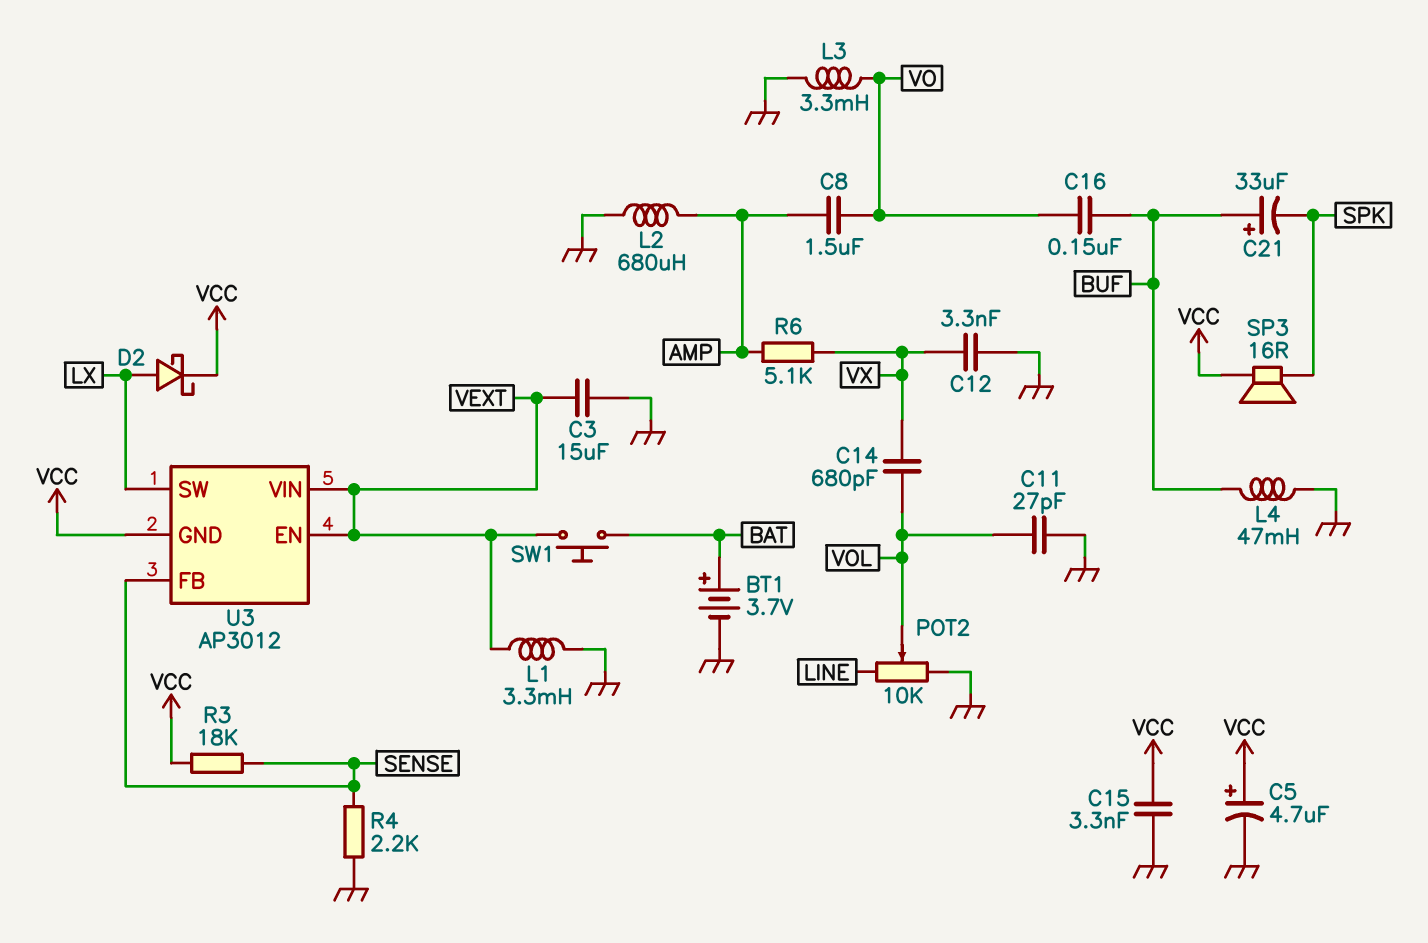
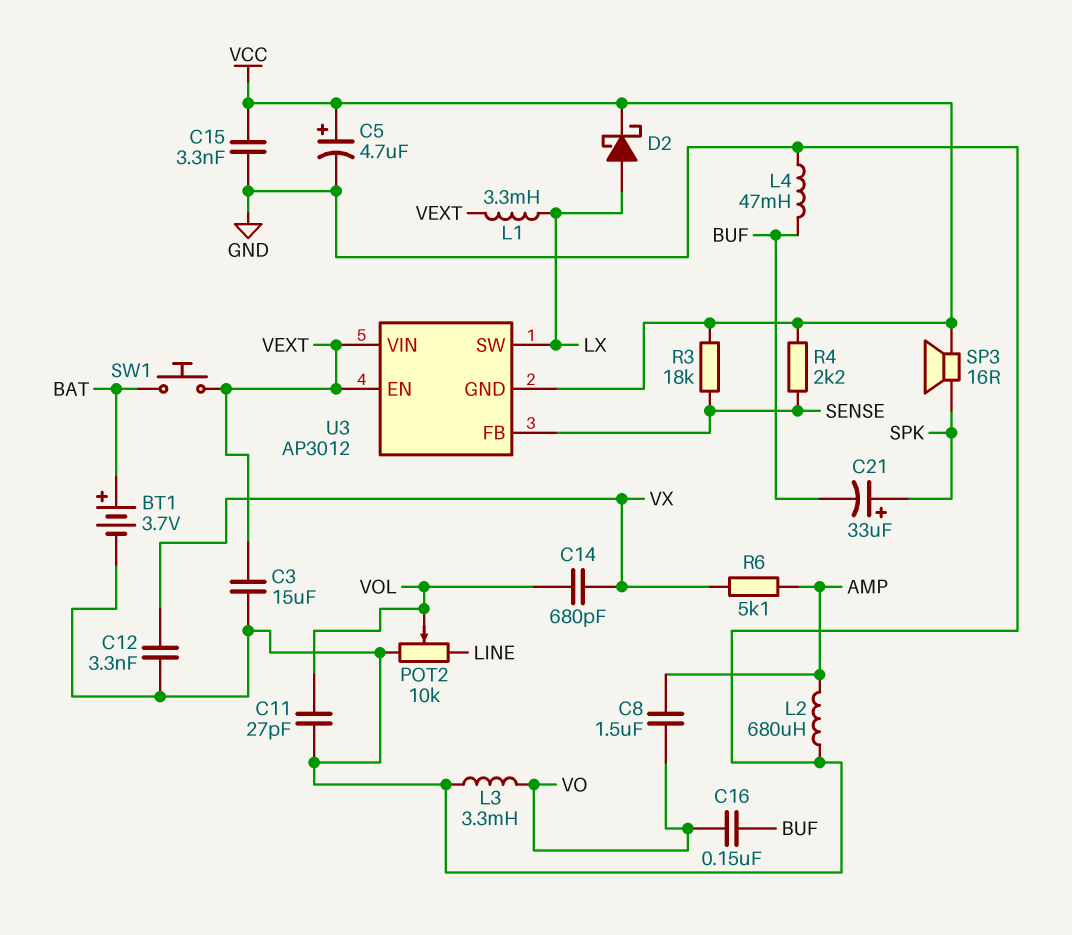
C21: 33uF (plus BUF, minus SPK) -> 33uF (plus SPK, minus BUF)
L1: 3.3mH (GND, VEXT) -> 3.3mH (LX, VEXT)
R4: 2.2k (GND, SENSE) -> 2.2k (SENSE, VCC)

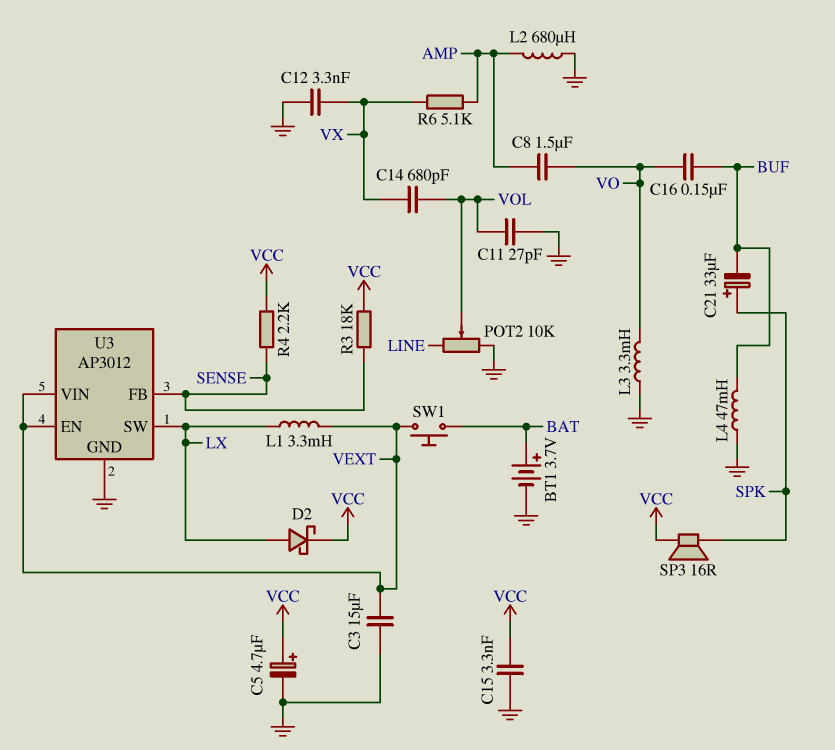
U3 pin GND: VCC -> GND

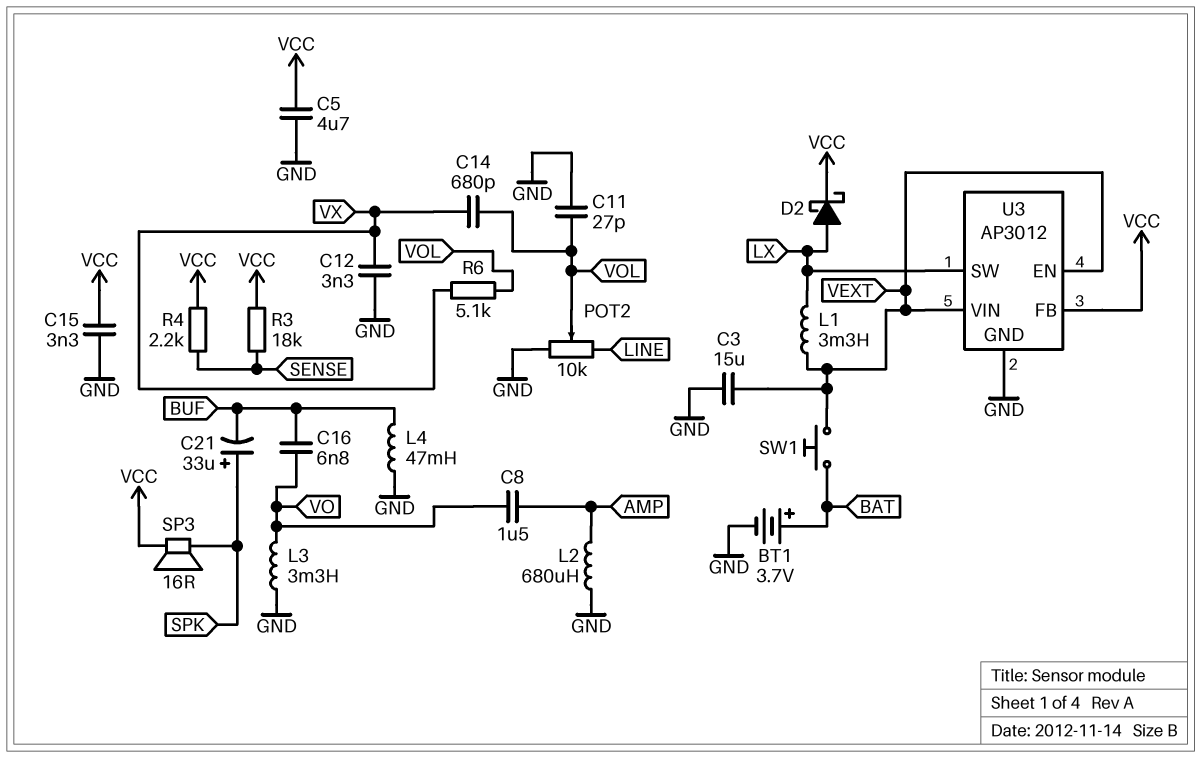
C5: 4.7uF (plus VCC, minus GND) -> 4.7uF (GND, VCC)
C16: 150nF (BUF, VO) -> 6.8nF (BUF, VO)
R6: 5.1k (AMP, VX) -> 5.1k (VOL, VX)
U3 pin FB: SENSE -> VCC

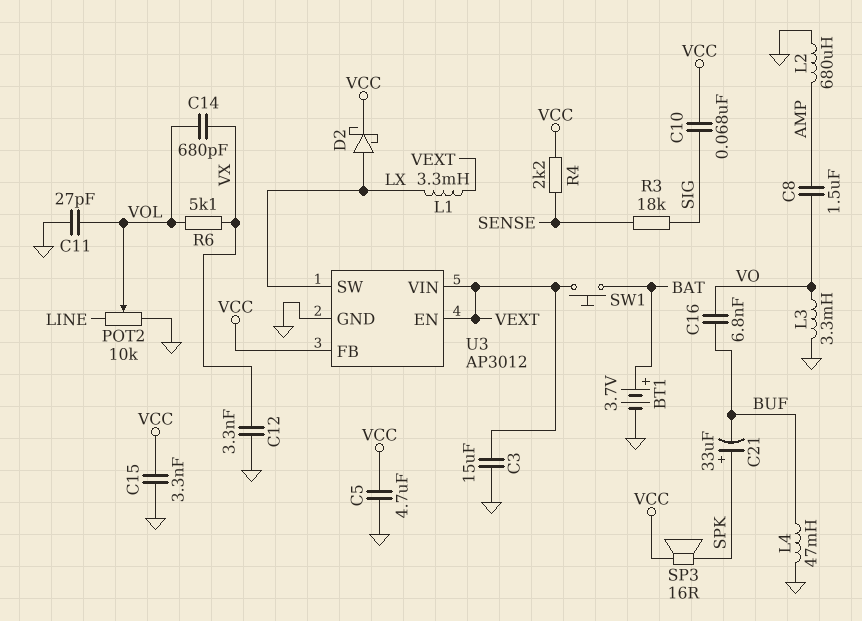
C10: none -> 68nF (SIG, VCC)
R3: 18k (SENSE, VCC) -> 18k (SENSE, SIG)

